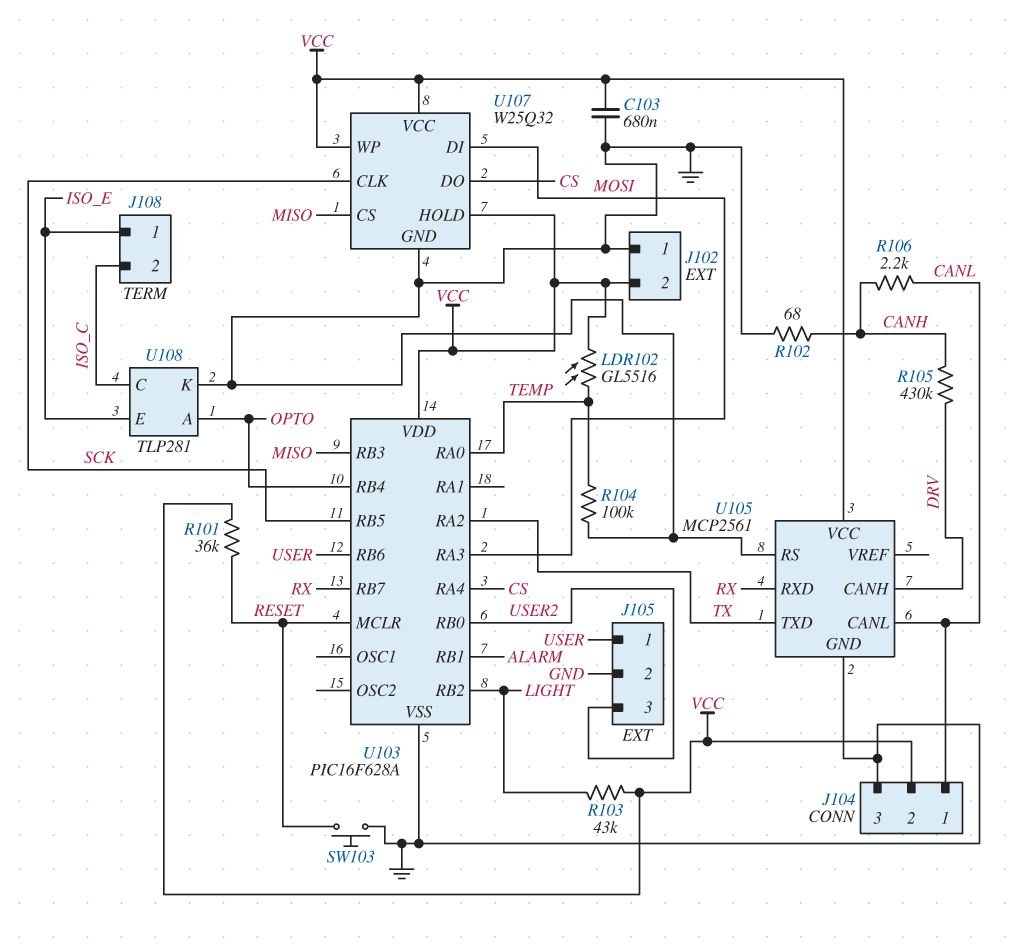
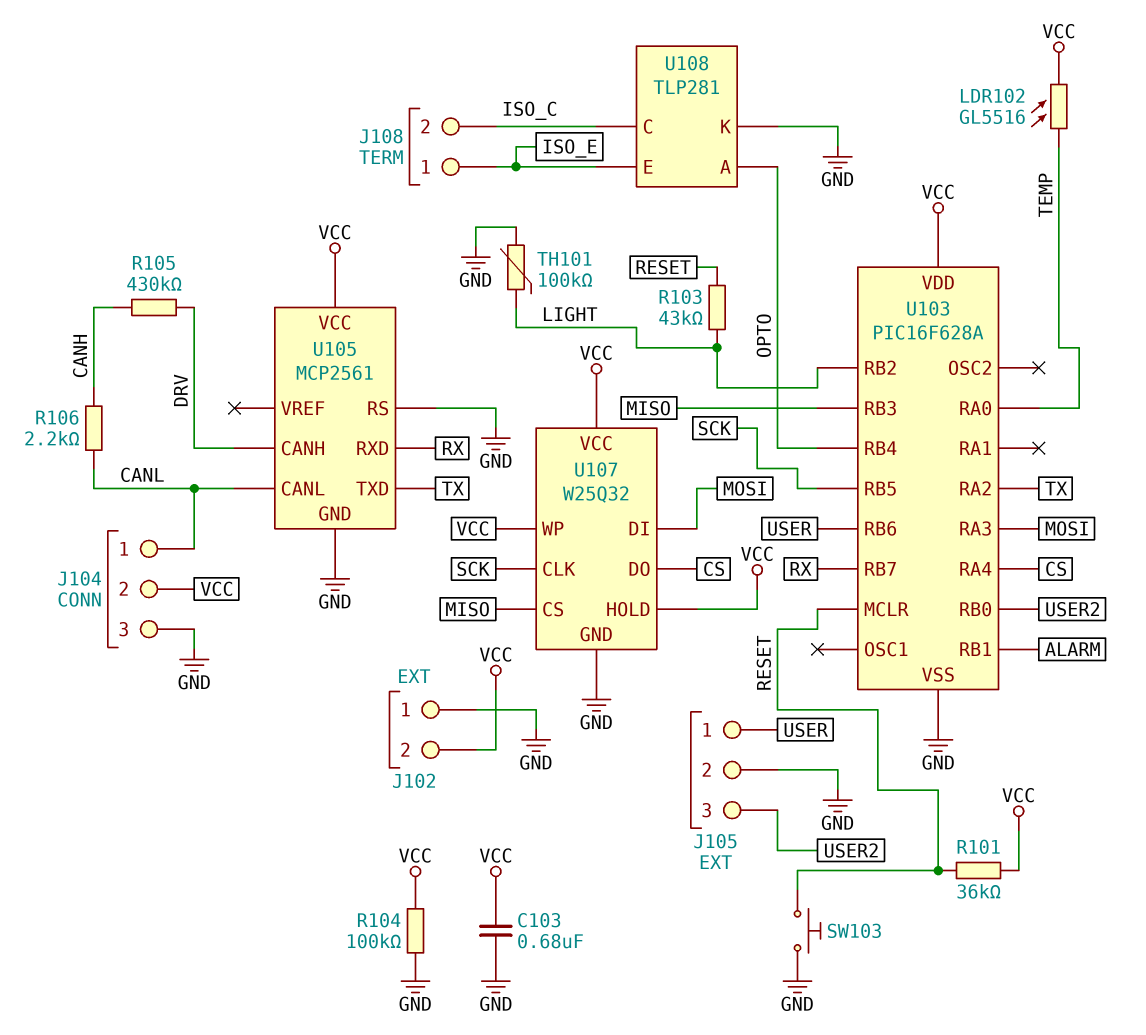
R102: 68 (CANH, GND) -> none
R103: 43k (LIGHT, VCC) -> 43k (LIGHT, RESET)
R104: 100k (GND, TEMP) -> 100k (GND, VCC)
TH101: none -> 100k (GND, LIGHT)

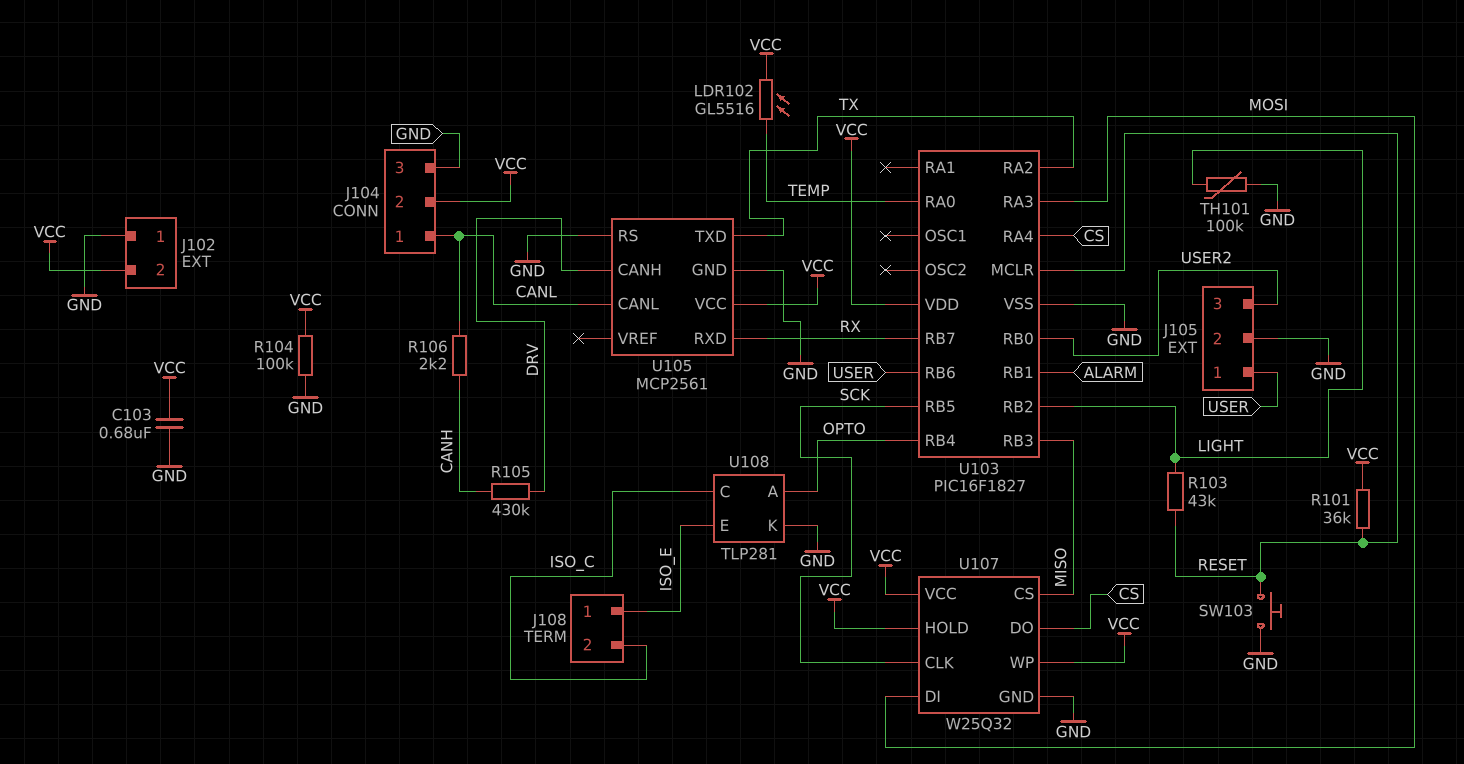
U103: PIC16F628A -> PIC16F1827

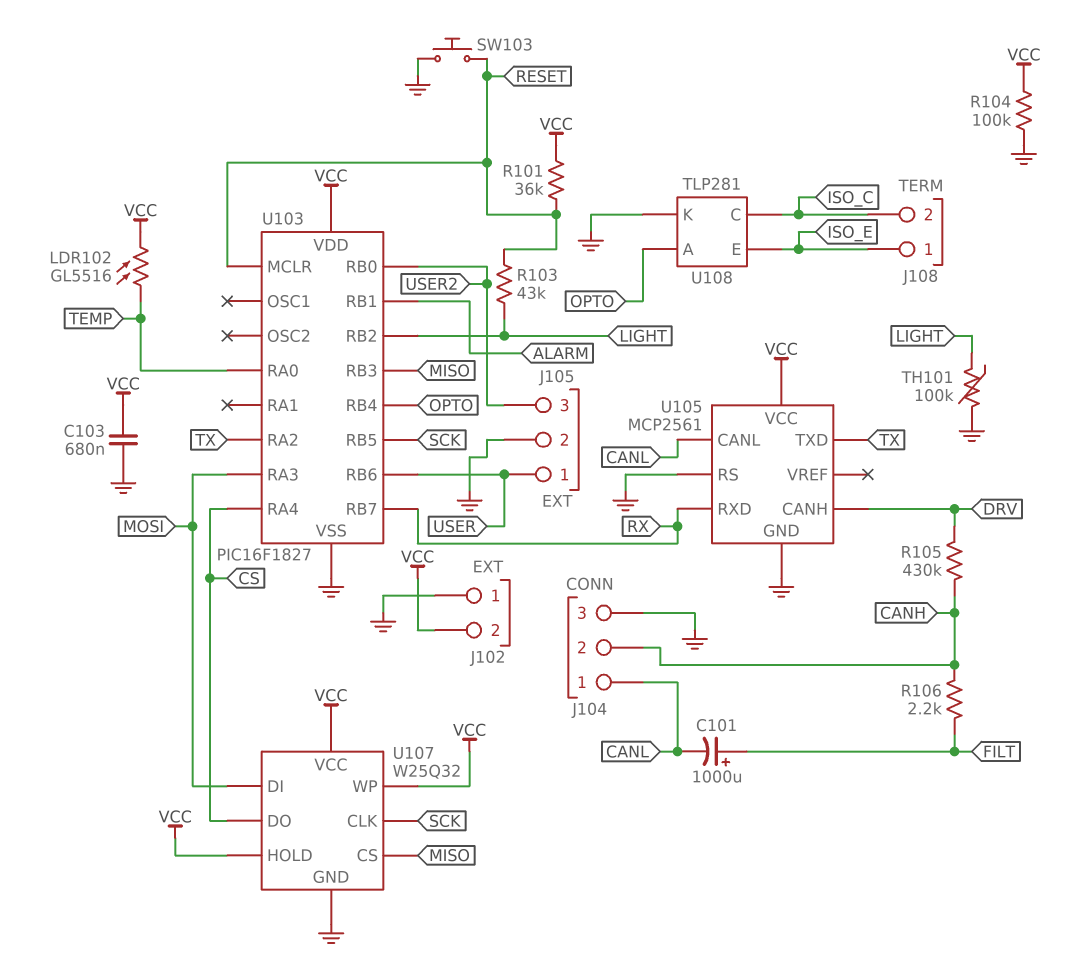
C101: none -> 1000uF (plus FILT, minus CANL)
J104 pin 2: VCC -> CANH
R106: 2.2k (CANH, CANL) -> 2.2k (CANH, FILT)

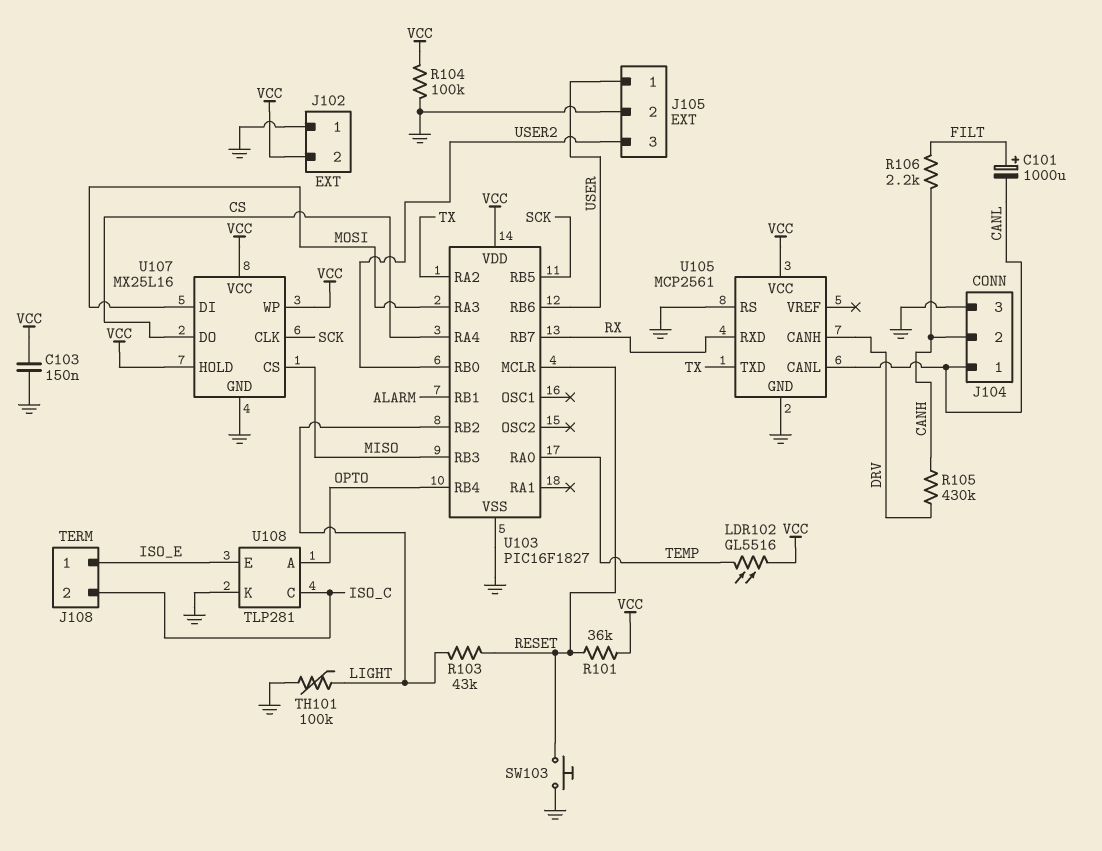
C103: 680nF (GND, VCC) -> 150nF (GND, VCC)
U107: W25Q32 -> MX25L16

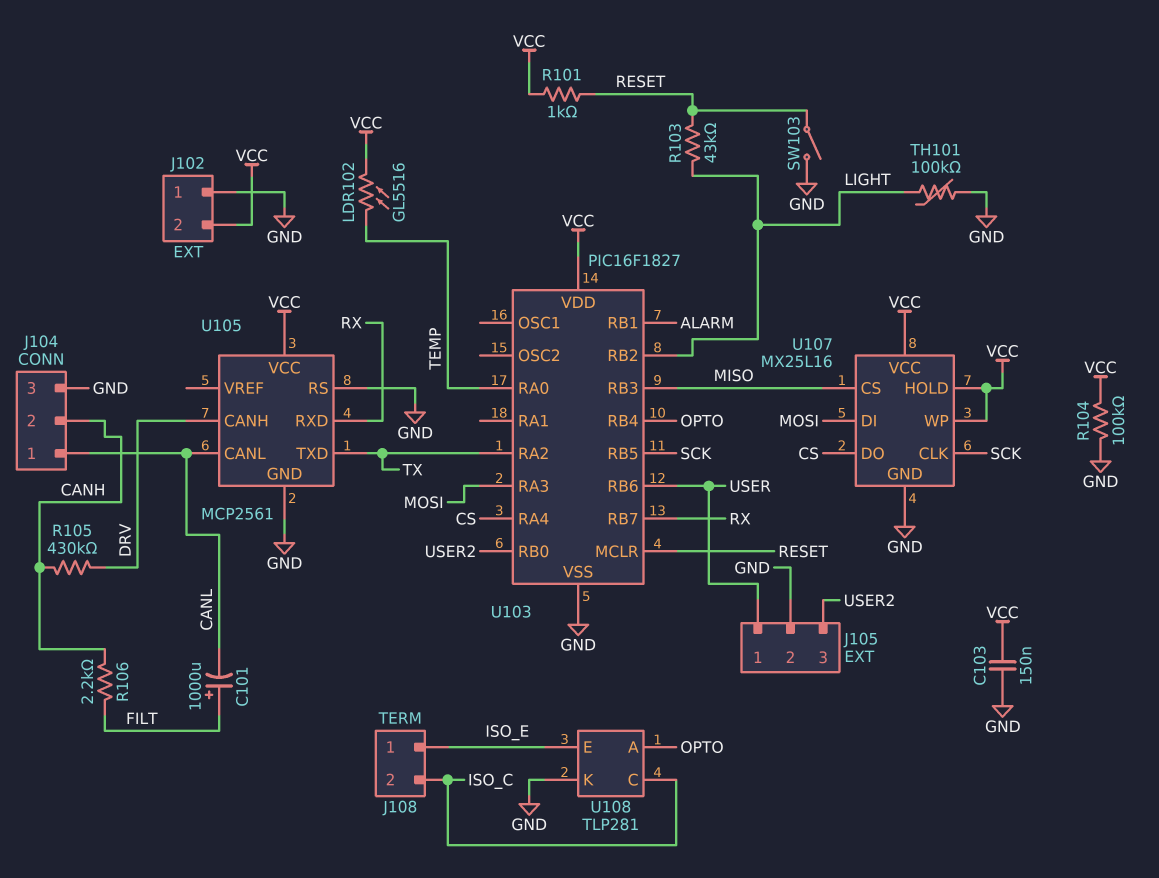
R101: 36k (RESET, VCC) -> 1k (RESET, VCC)
SW103: button (GND, RESET) -> switch (GND, RESET)

